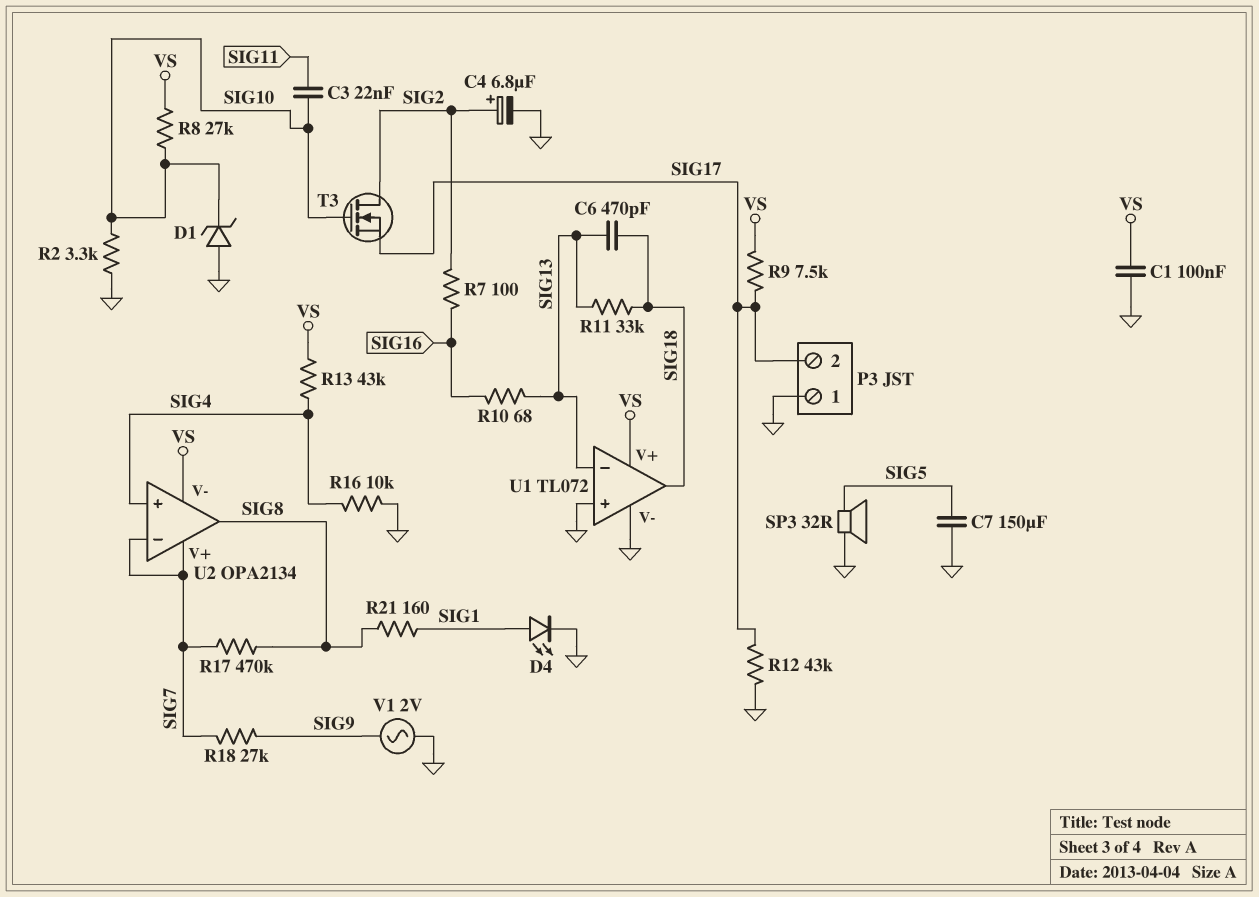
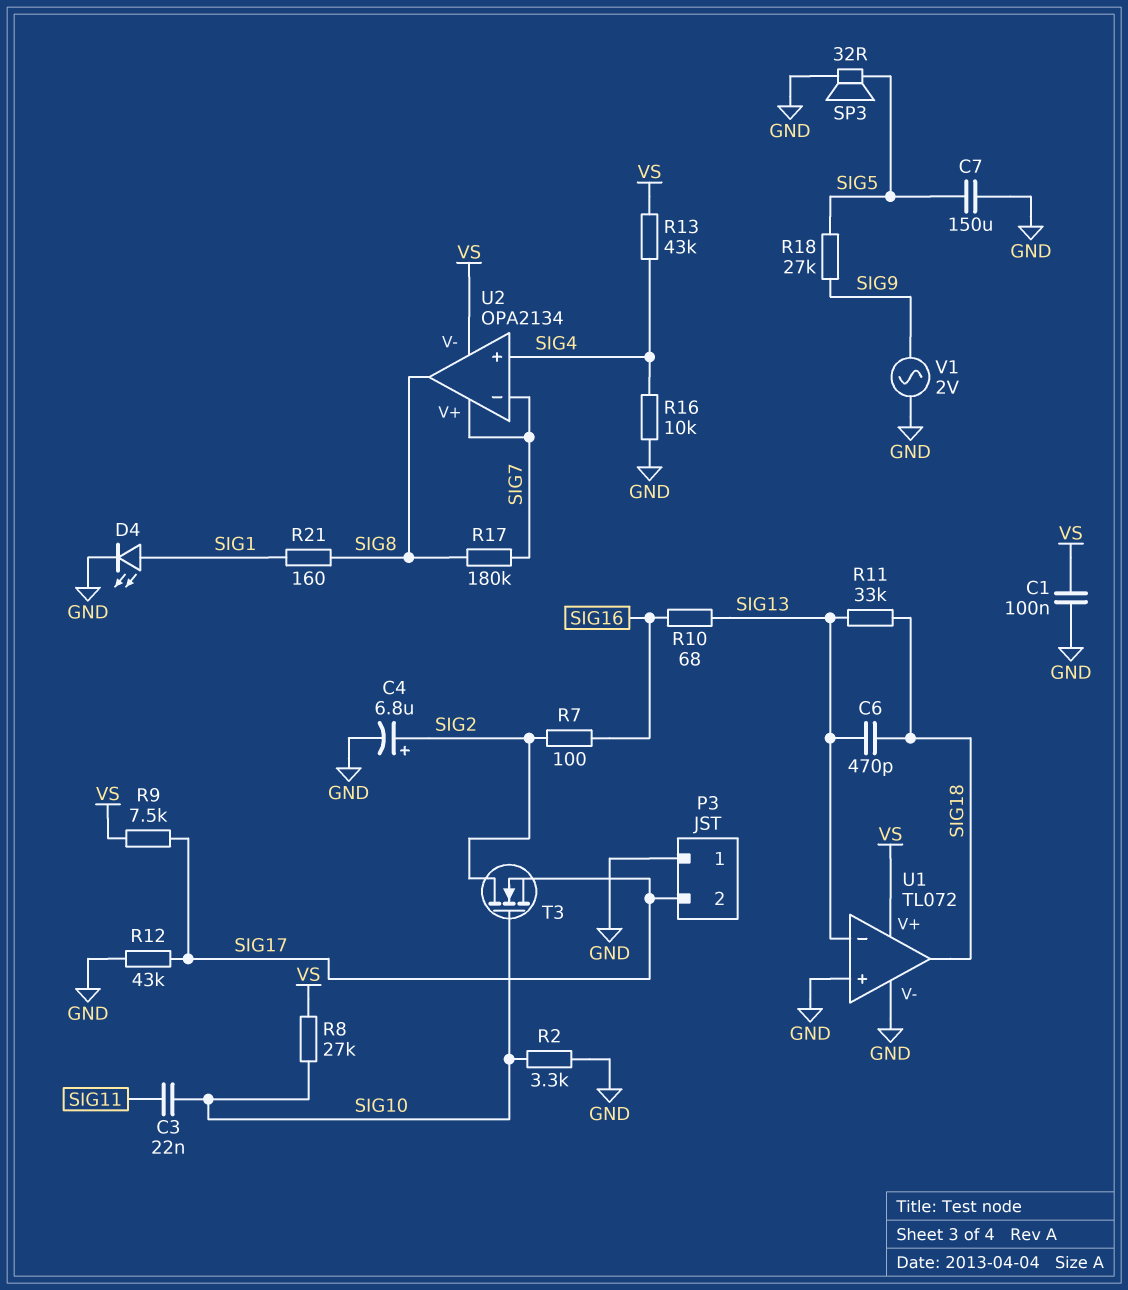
D1: zener (A GND, K SIG10) -> none
R17: 470k (SIG7, SIG8) -> 180k (SIG7, SIG8)
R18: 27k (SIG7, SIG9) -> 27k (SIG5, SIG9)

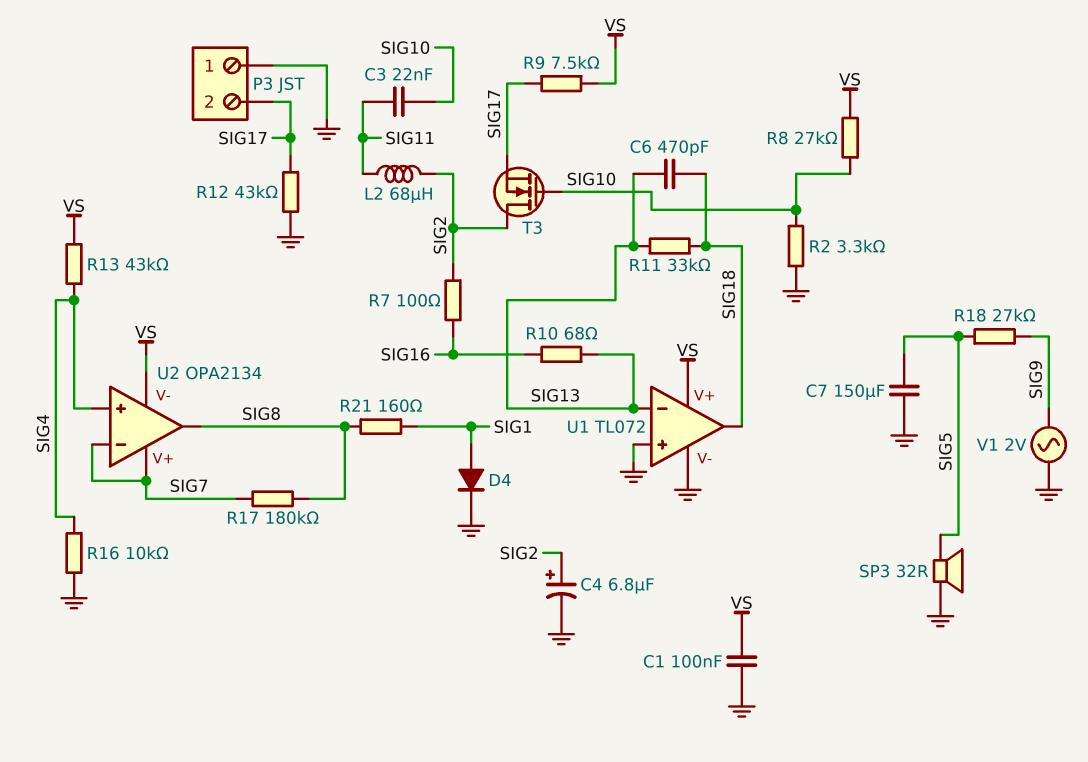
D4: LED (A SIG1, K GND) -> diode (A SIG1, K GND)
L2: none -> 68uH (SIG2, SIG11)

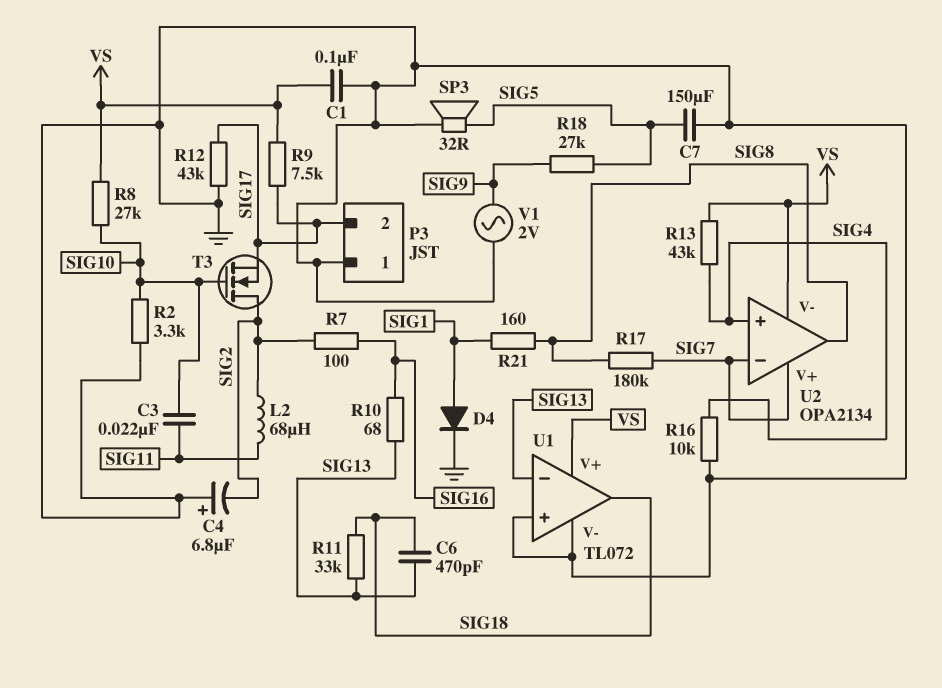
C4: 6.8uF (plus SIG2, minus GND) -> 6.8uF (plus GND, minus SIG2)

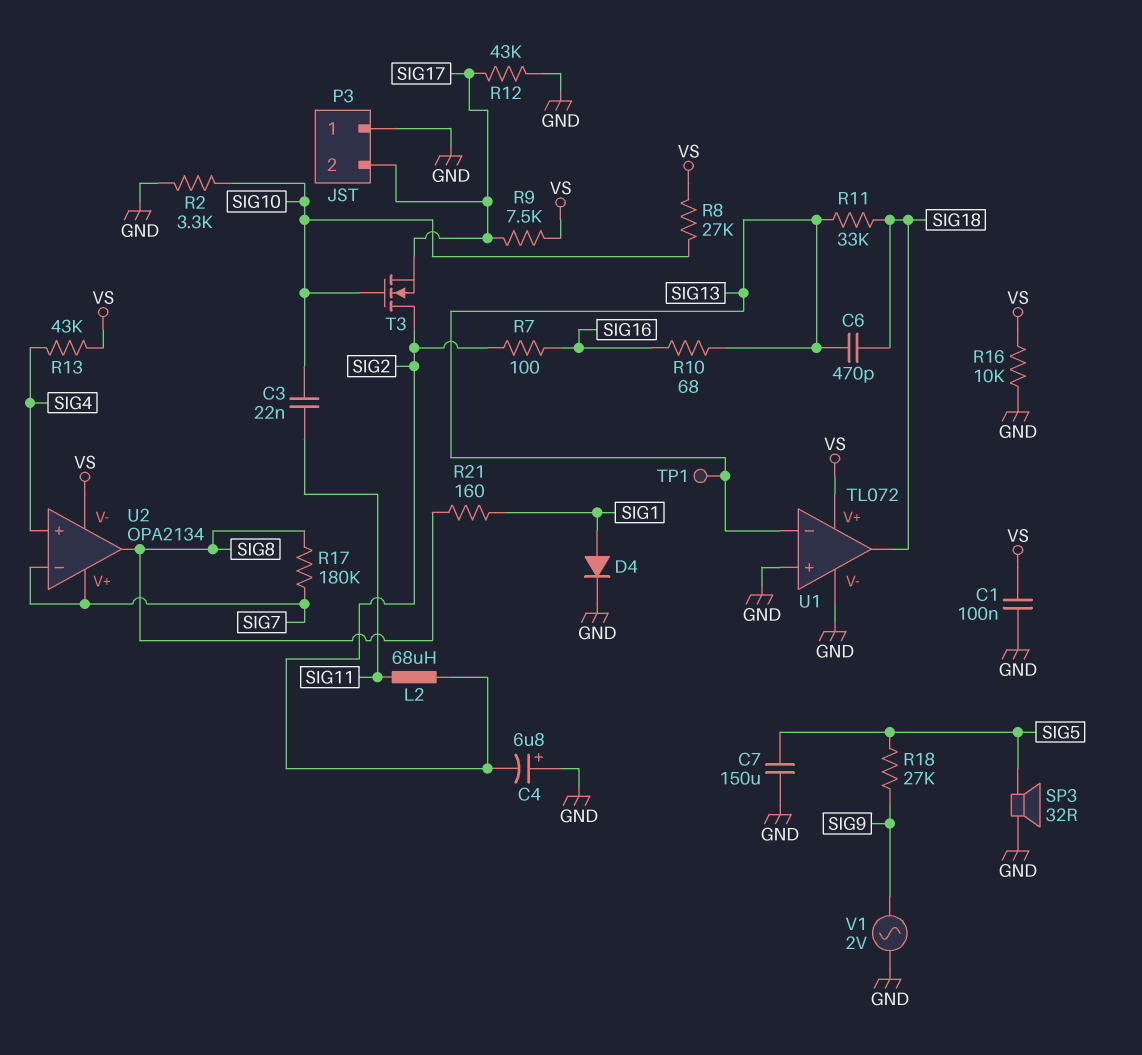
R16: 10k (GND, SIG4) -> 10k (GND, VS)
TP1: none -> test point (SIG13)

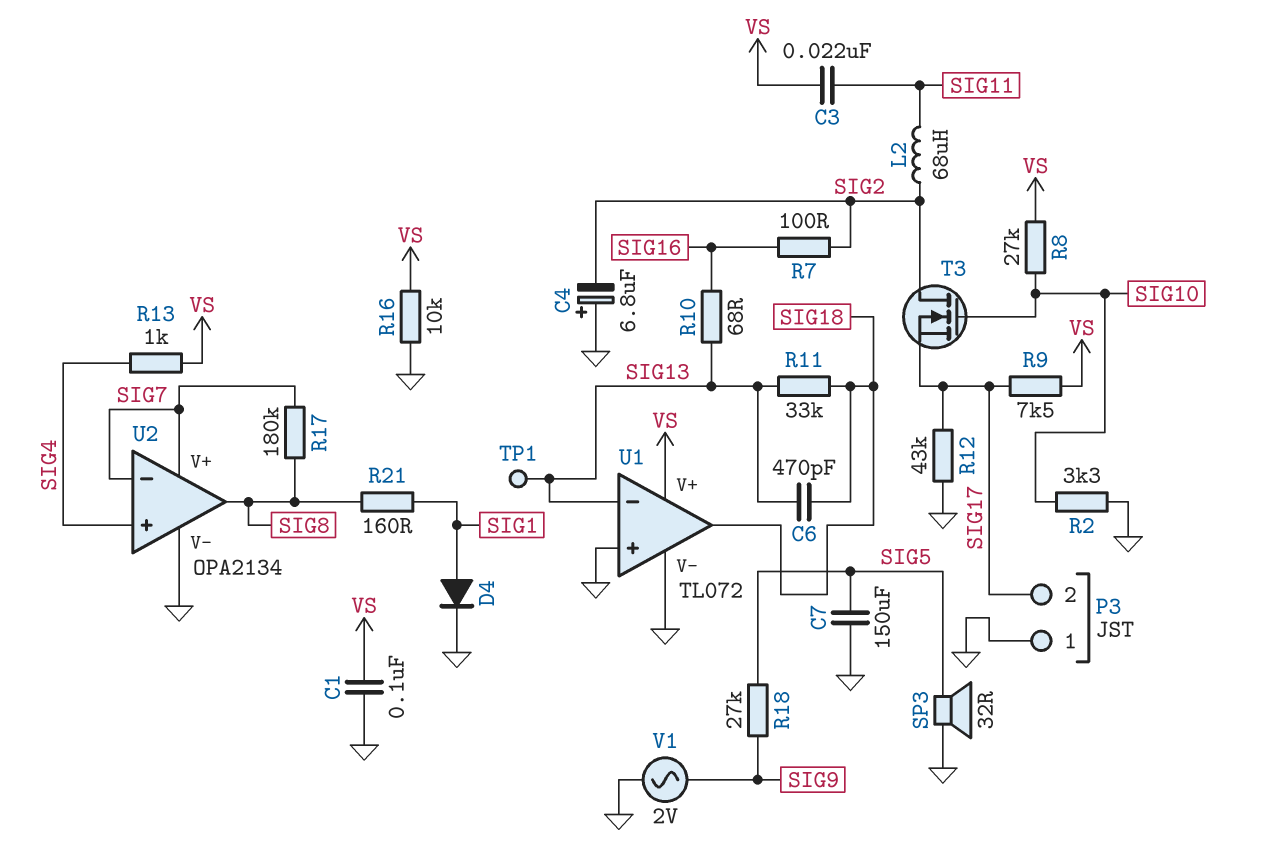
C3: 22nF (SIG10, SIG11) -> 22nF (SIG11, VS)
R13: 43k (SIG4, VS) -> 1k (SIG4, VS)
U2 pin V-: VS -> GND

